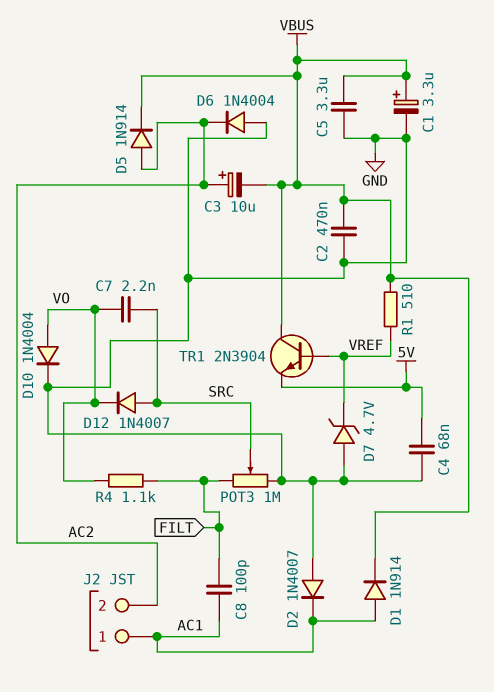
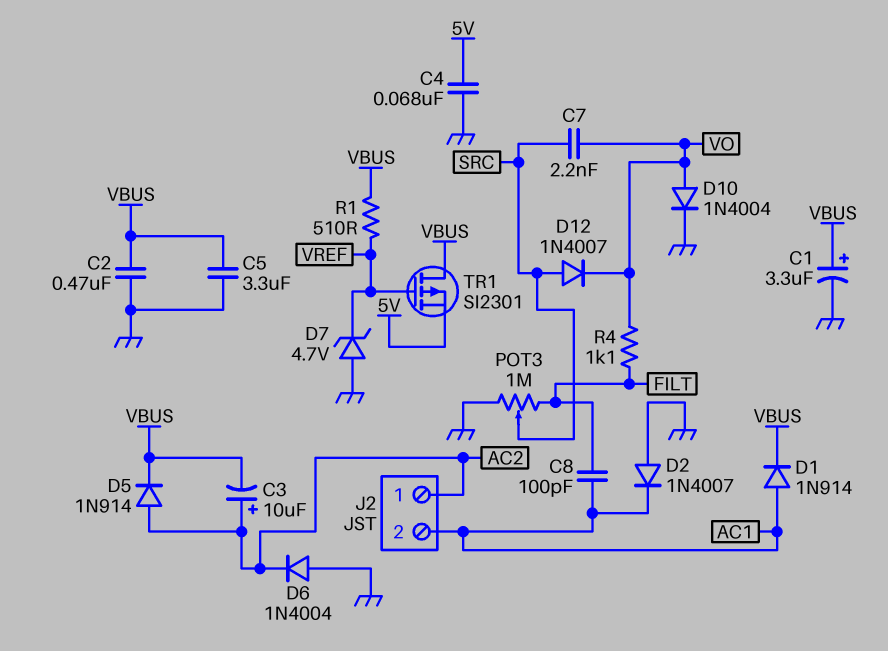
J2 pin 1: AC1 -> AC2
J2 pin 2: AC2 -> AC1
TR1: NPN 2N3904 (B VREF, C VBUS, E 5V) -> PMOS SI2301 (G VREF, D VBUS, S 5V)

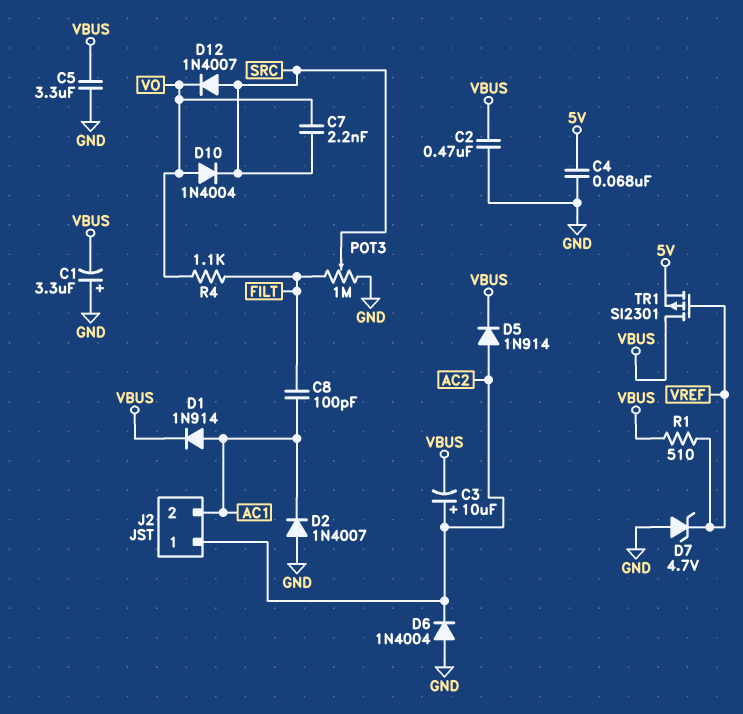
C1: 3.3uF (plus VBUS, minus GND) -> 3.3uF (plus GND, minus VBUS)
D10: diode 1N4004 (A VO, K GND) -> diode 1N4004 (A VO, K SRC)

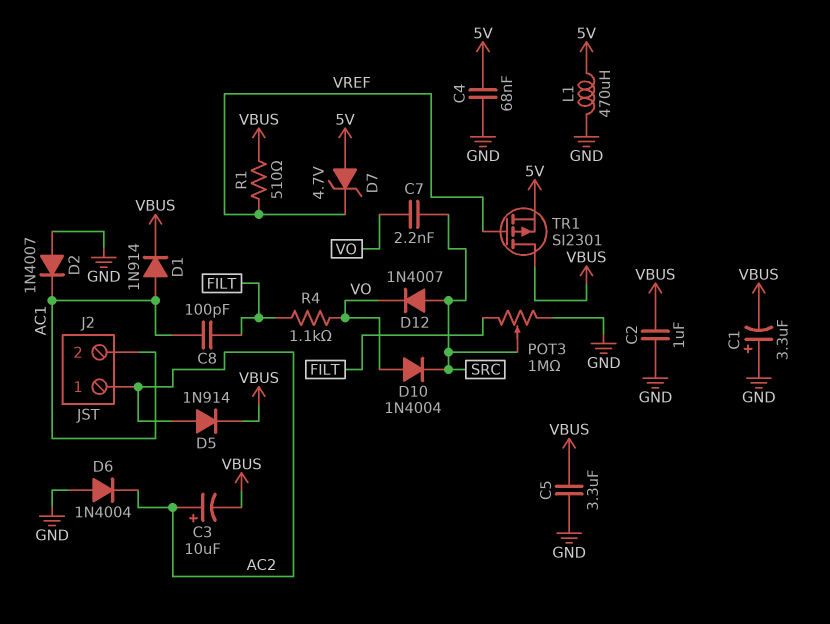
C2: 470nF (GND, VBUS) -> 1uF (GND, VBUS)
D7: zener 4.7V (A GND, K VREF) -> zener 4.7V (A 5V, K VREF)
L1: none -> 470uH (5V, GND)

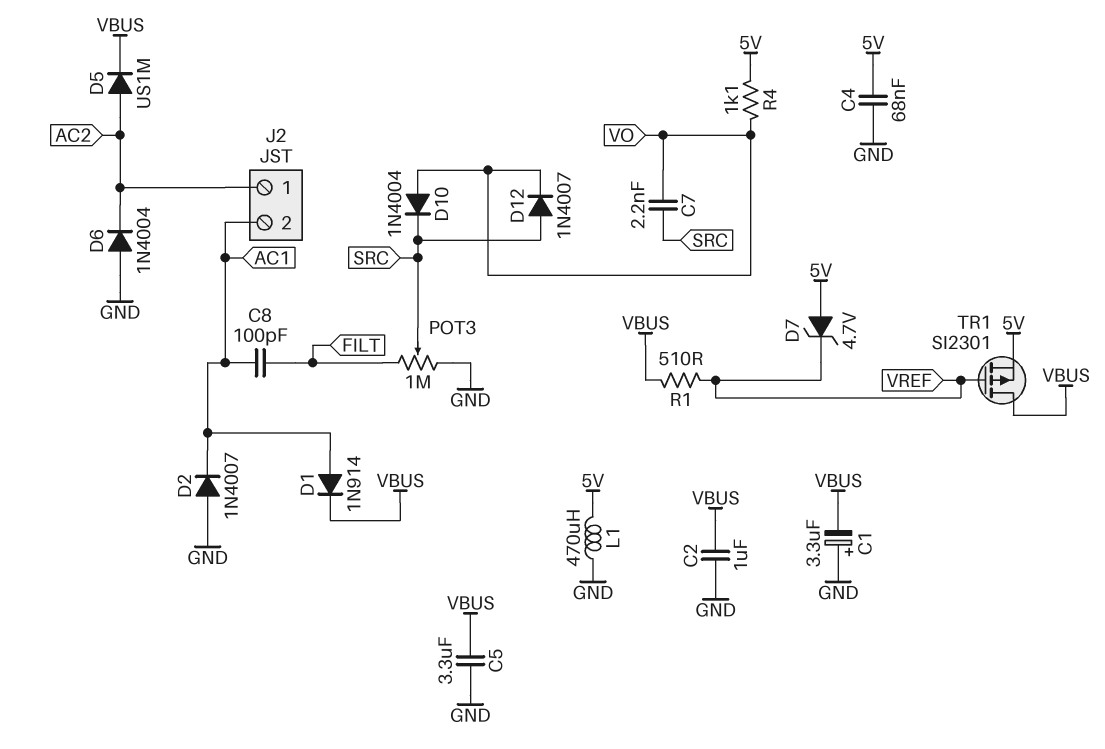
C3: 10uF (plus AC2, minus VBUS) -> none
D5: diode 1N914 (A AC2, K VBUS) -> diode US1M (A AC2, K VBUS)
R4: 1.1k (FILT, VO) -> 1.1k (5V, VO)

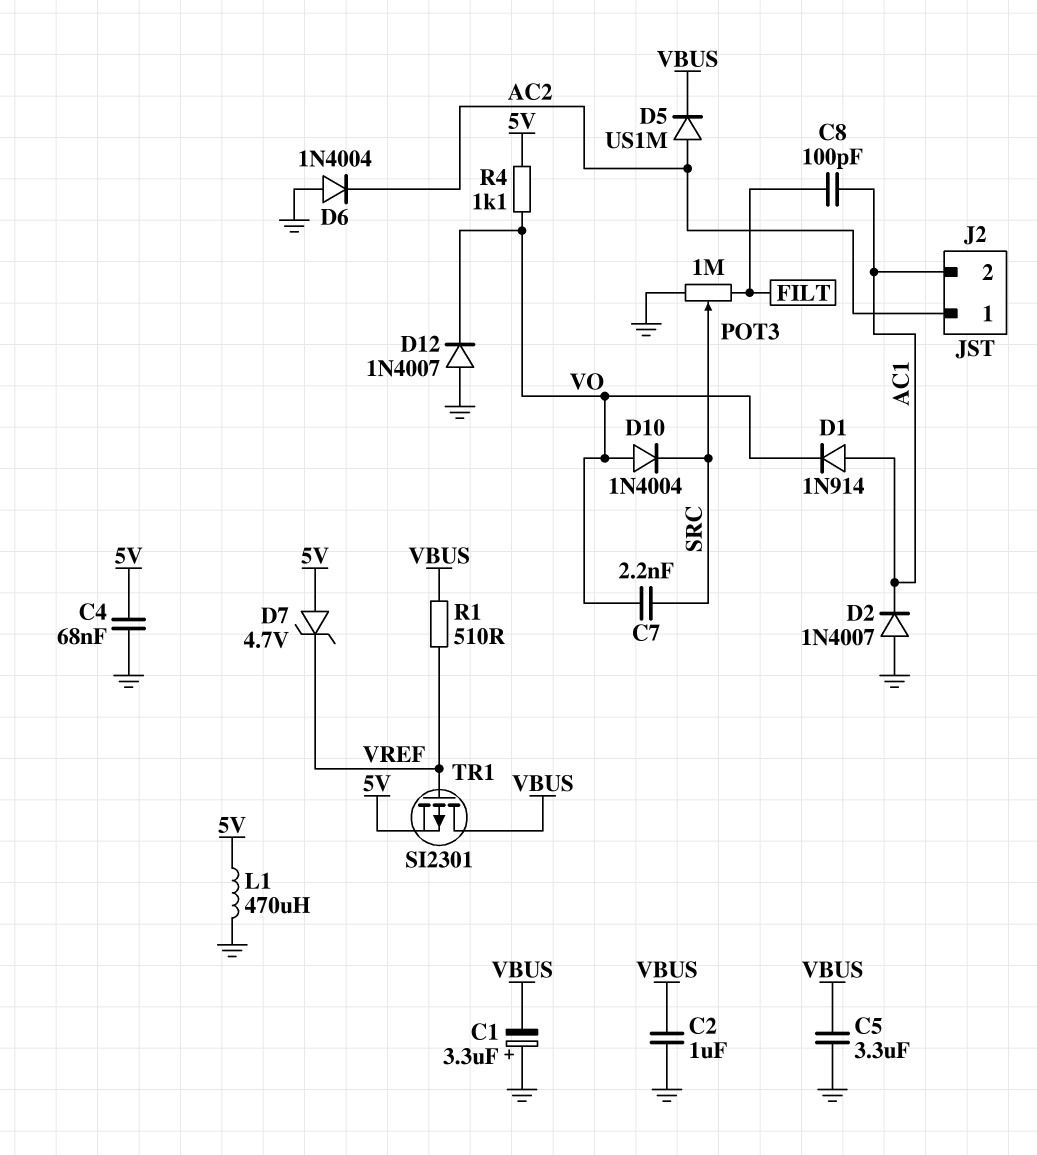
D1: diode 1N914 (A AC1, K VBUS) -> diode 1N914 (A AC1, K VO)
D12: diode 1N4007 (A SRC, K VO) -> diode 1N4007 (A GND, K VO)

